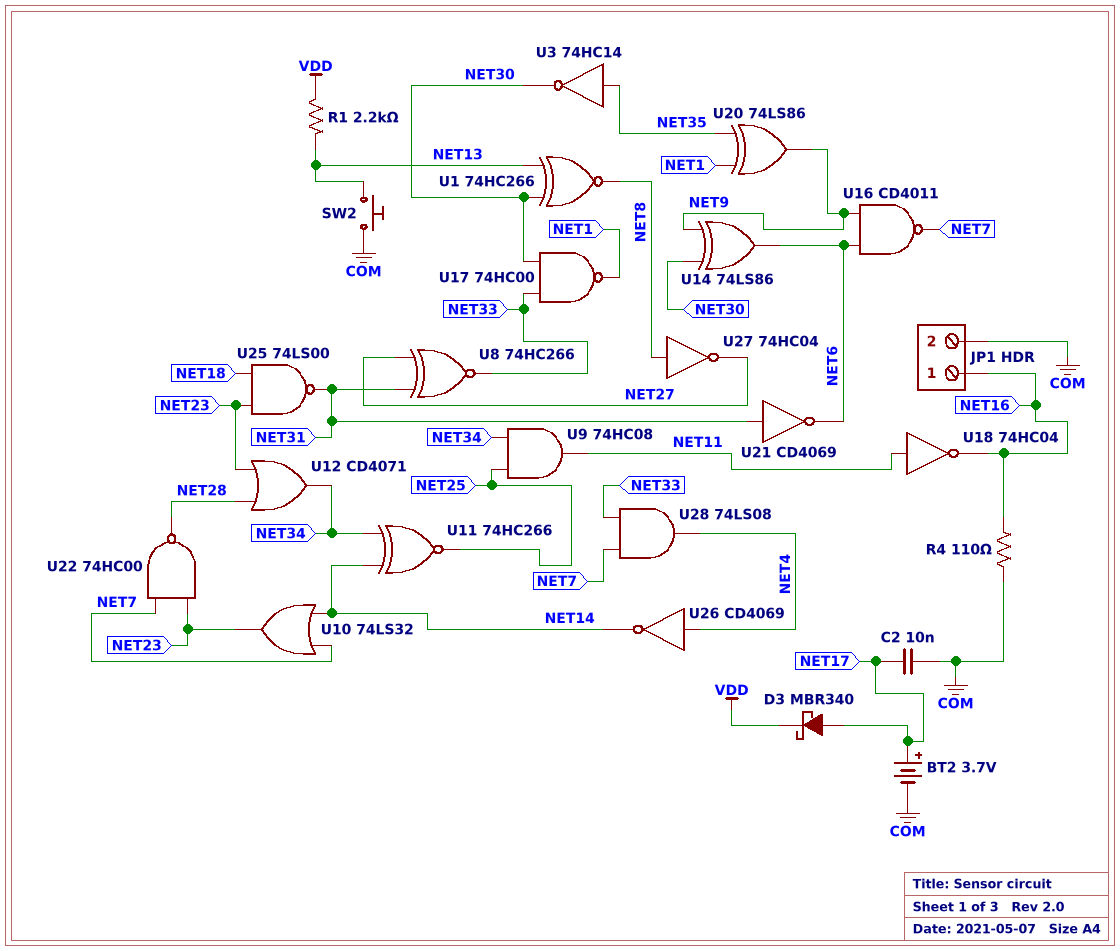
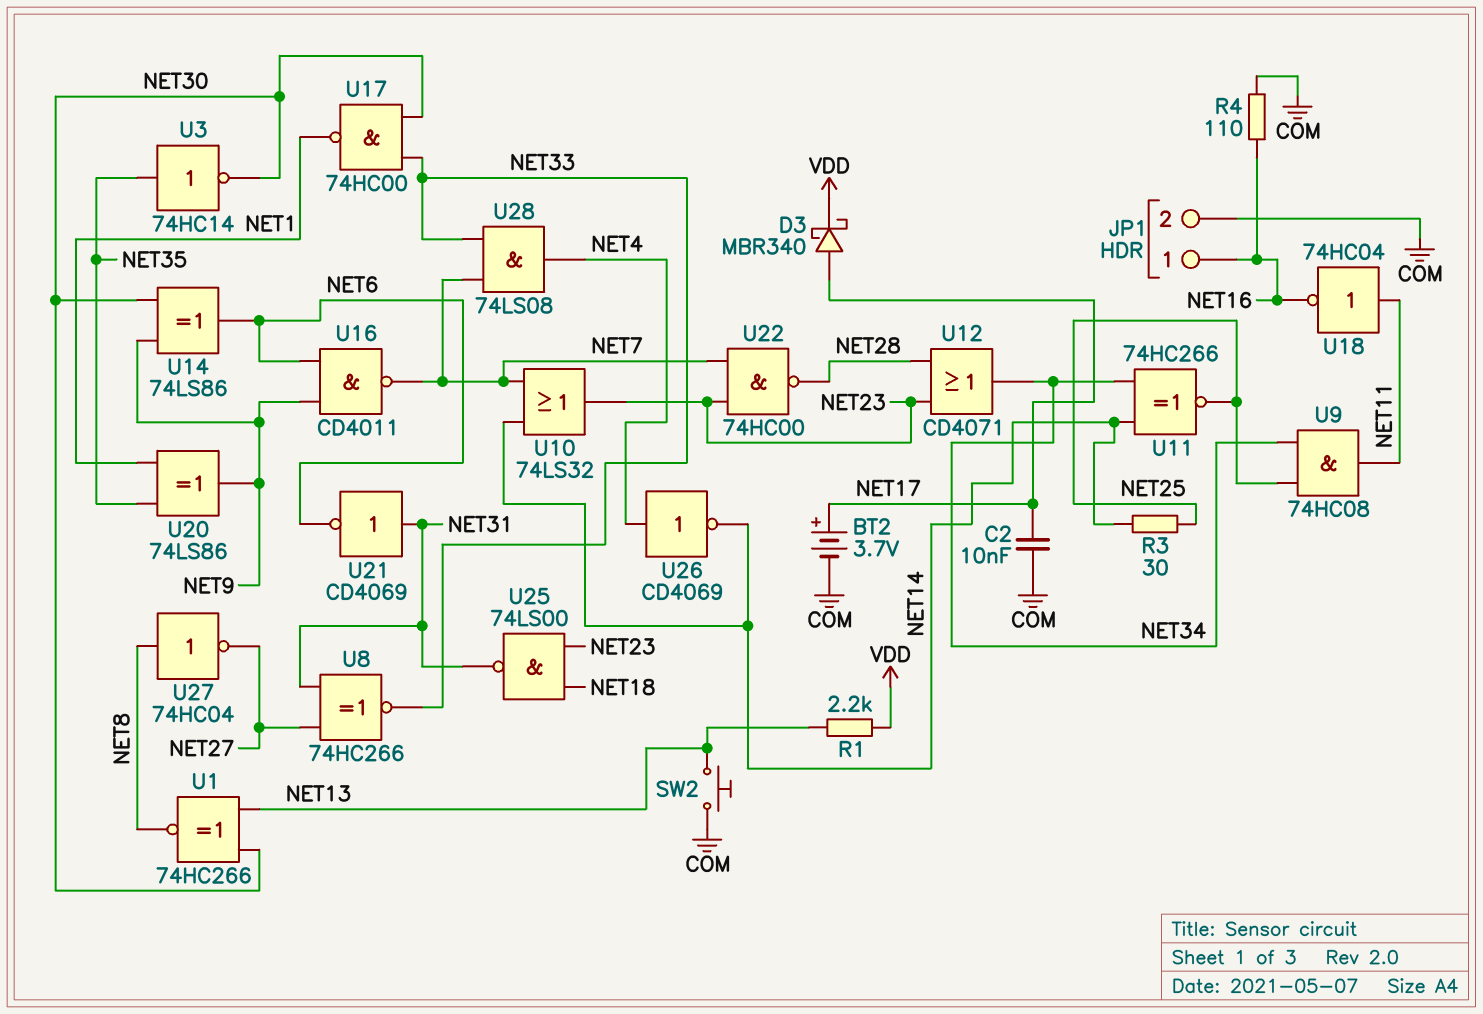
R3: none -> 30 (NET14, NET25)

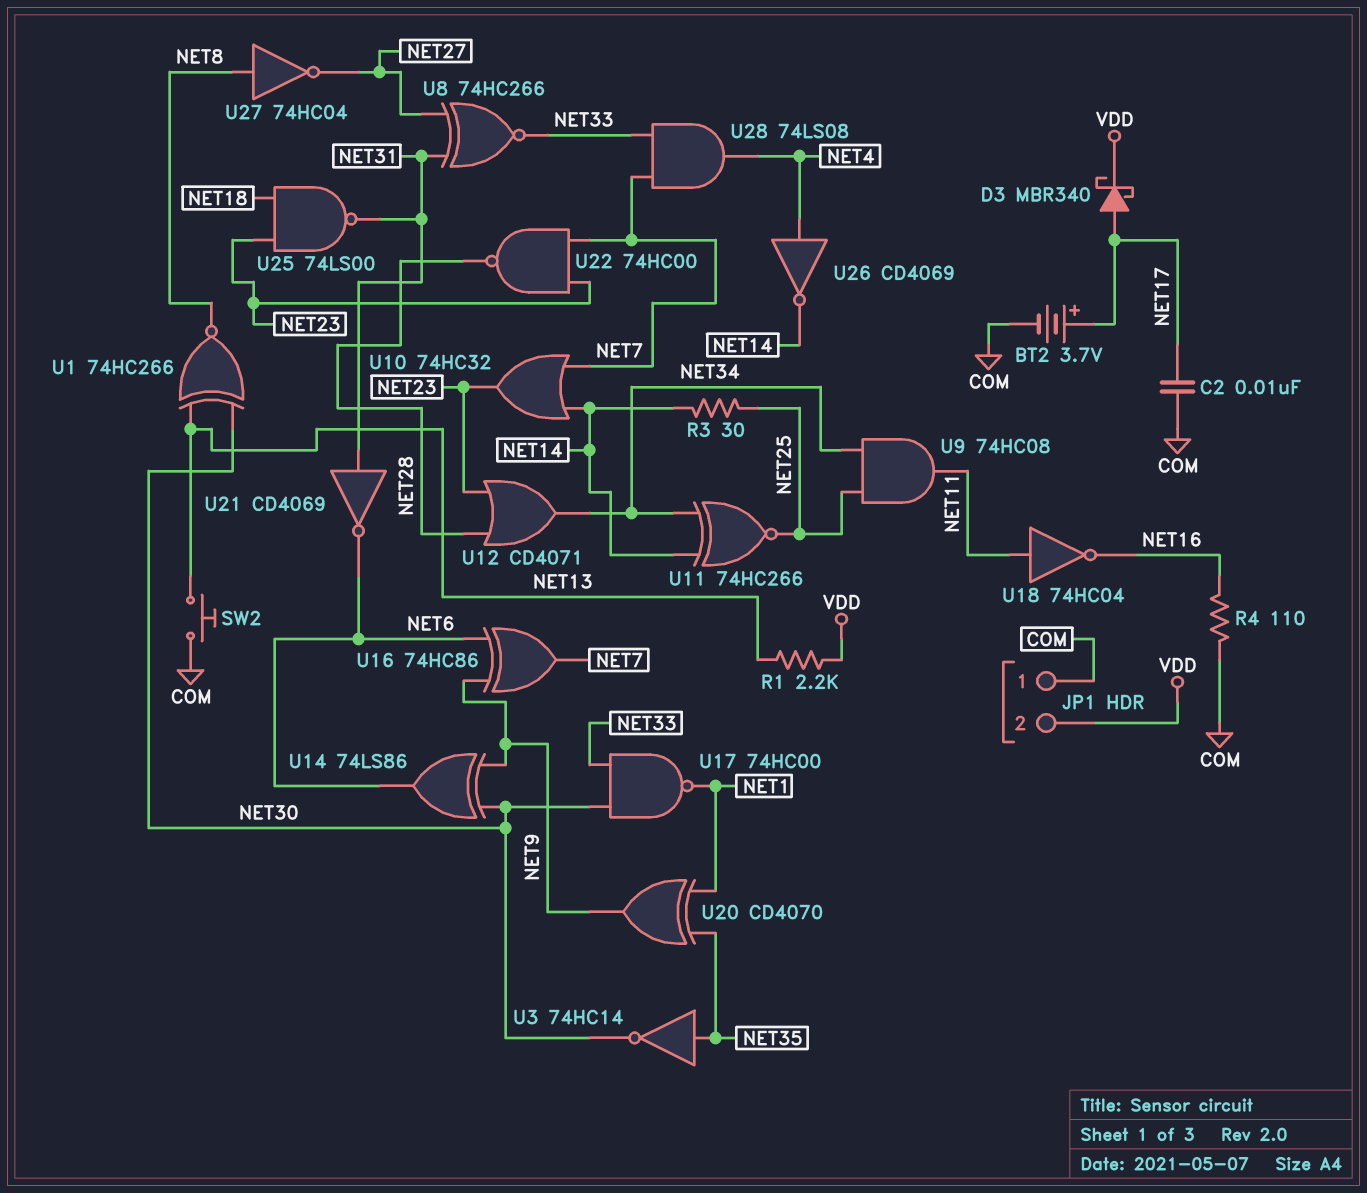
JP1 pin 1: NET16 -> COM
JP1 pin 2: COM -> VDD
U10: OR 74LS32 (in NET7, in NET14, out NET23) -> OR 74HC32 (in NET7, in NET14, out NET23)
U16: NAND CD4011 (in NET6, in NET9, out NET7) -> XOR 74HC86 (in NET6, in NET9, out NET7)
U20: XOR 74LS86 (in NET1, in NET35, out NET9) -> XOR CD4070 (in NET1, in NET35, out NET9)

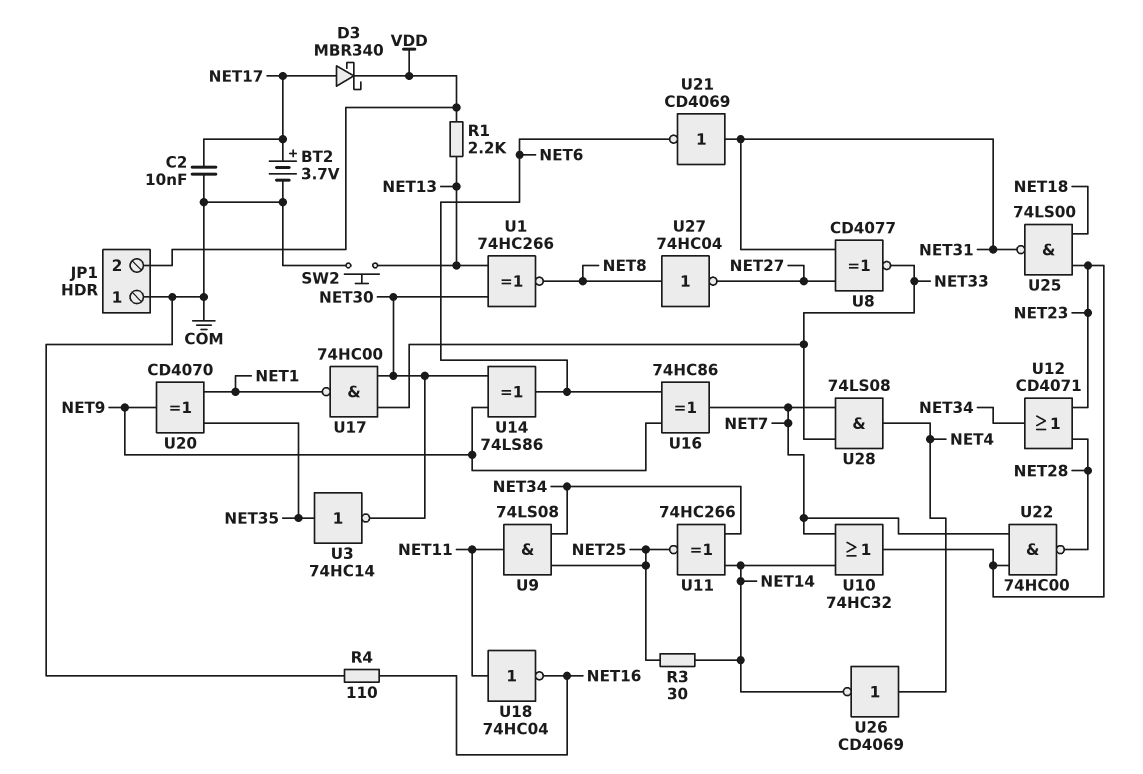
U8: XNOR 74HC266 (in NET27, in NET31, out NET33) -> XNOR CD4077 (in NET27, in NET31, out NET33)
U9: AND 74HC08 (in NET25, in NET34, out NET11) -> AND 74LS08 (in NET25, in NET34, out NET11)

